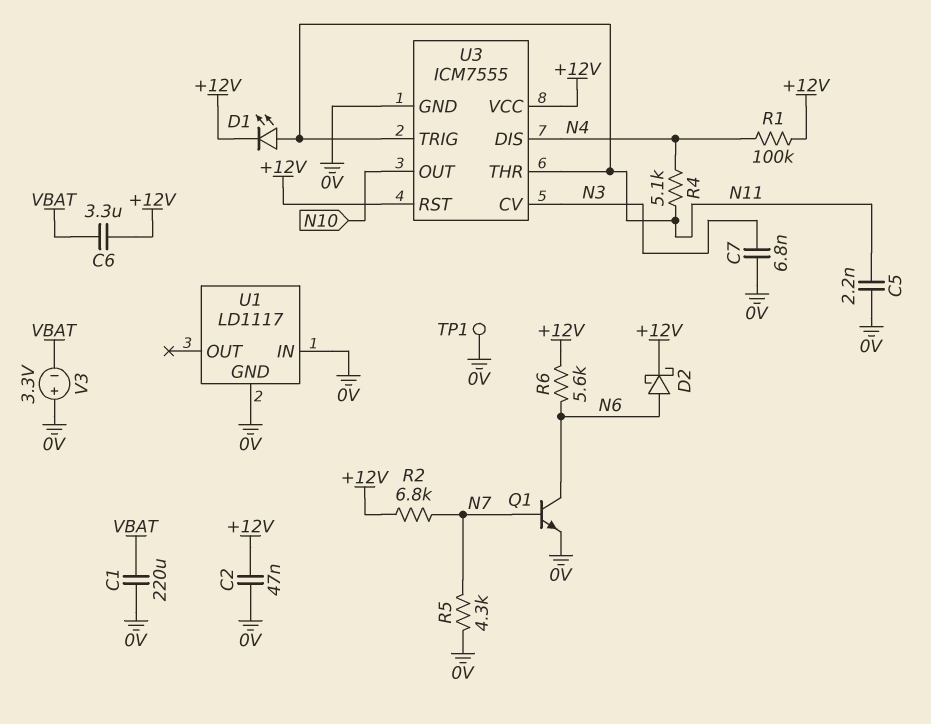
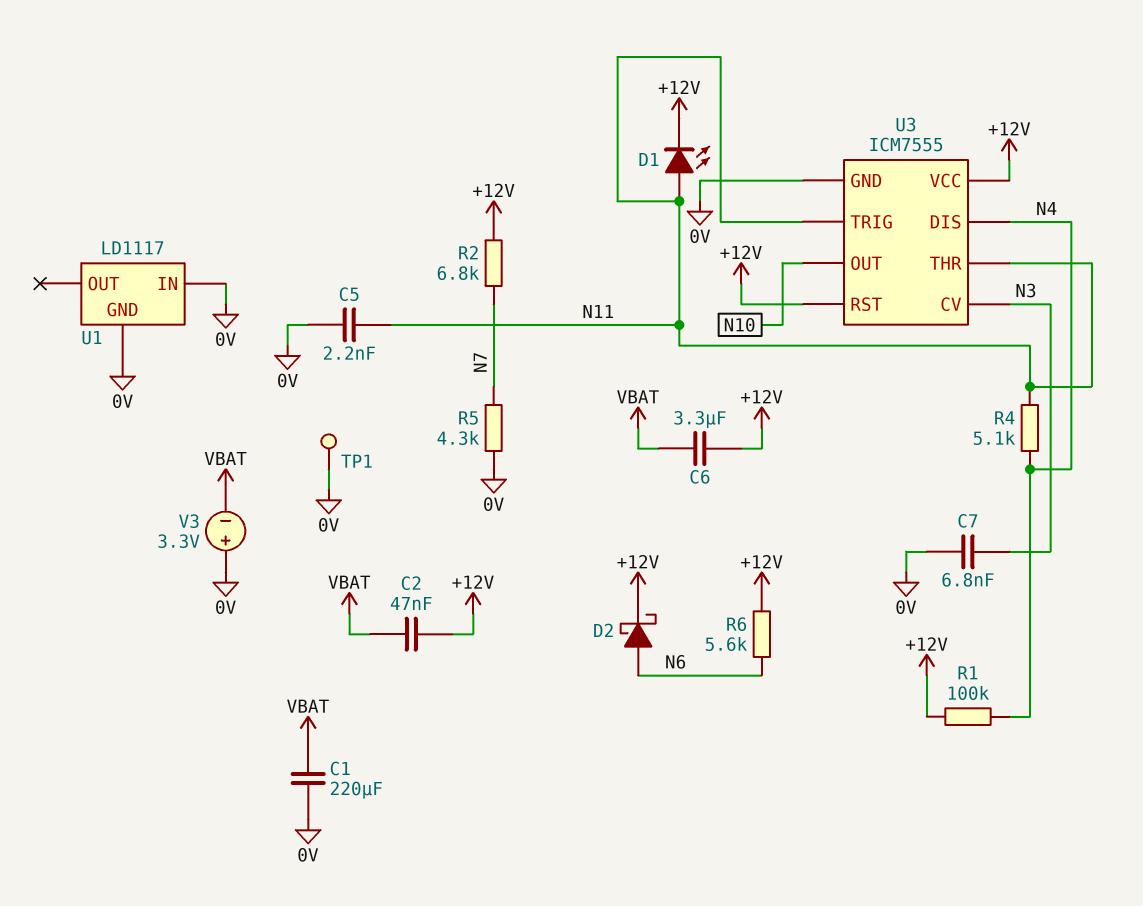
C2: 47nF (+12V, 0V) -> 47nF (+12V, VBAT)
Q1: NPN (B N7, C N6, E 0V) -> none

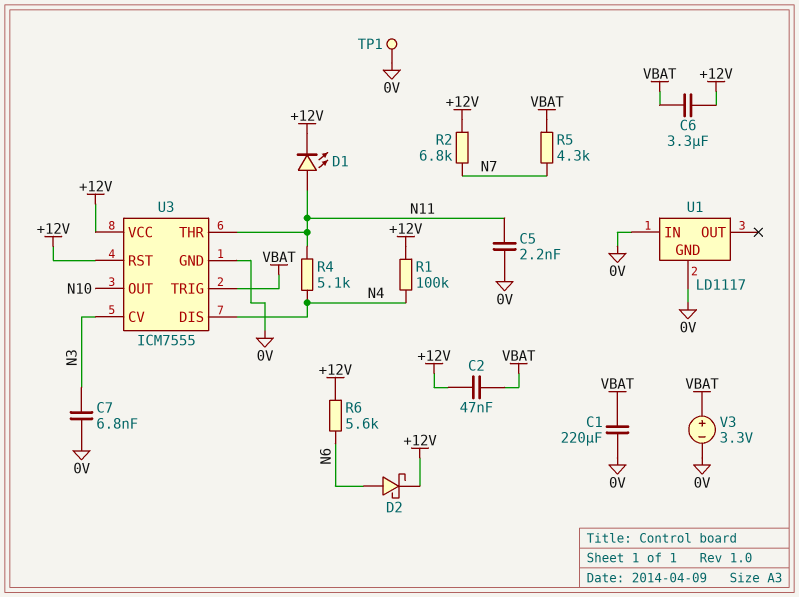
R5: 4.3k (0V, N7) -> 4.3k (N7, VBAT)
U3 pin TRIG: N11 -> VBAT
V3: 3.3V (plus 0V, minus VBAT) -> 3.3V (plus VBAT, minus 0V)

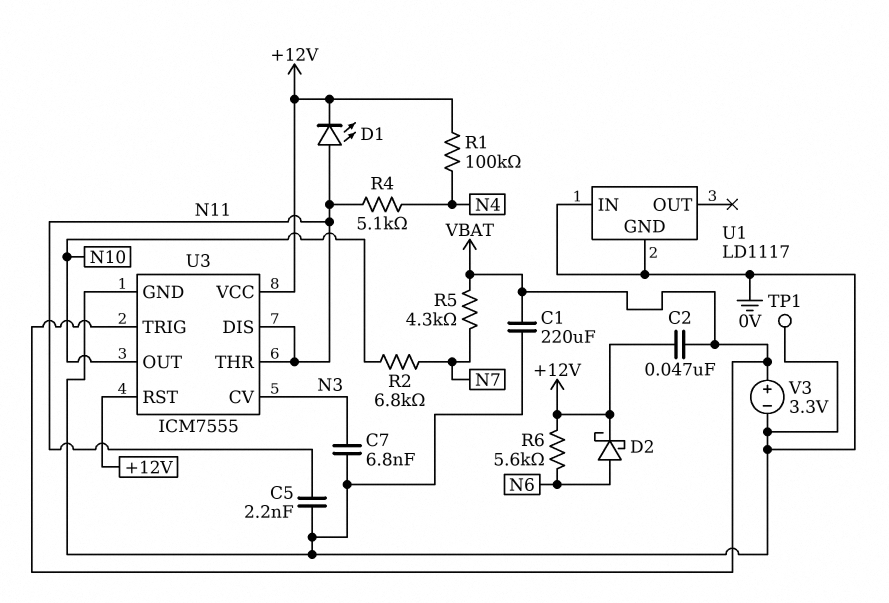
C6: 3.3uF (+12V, VBAT) -> none
R2: 6.8k (+12V, N7) -> 6.8k (N7, N10)
U3 pin DIS: N4 -> N11

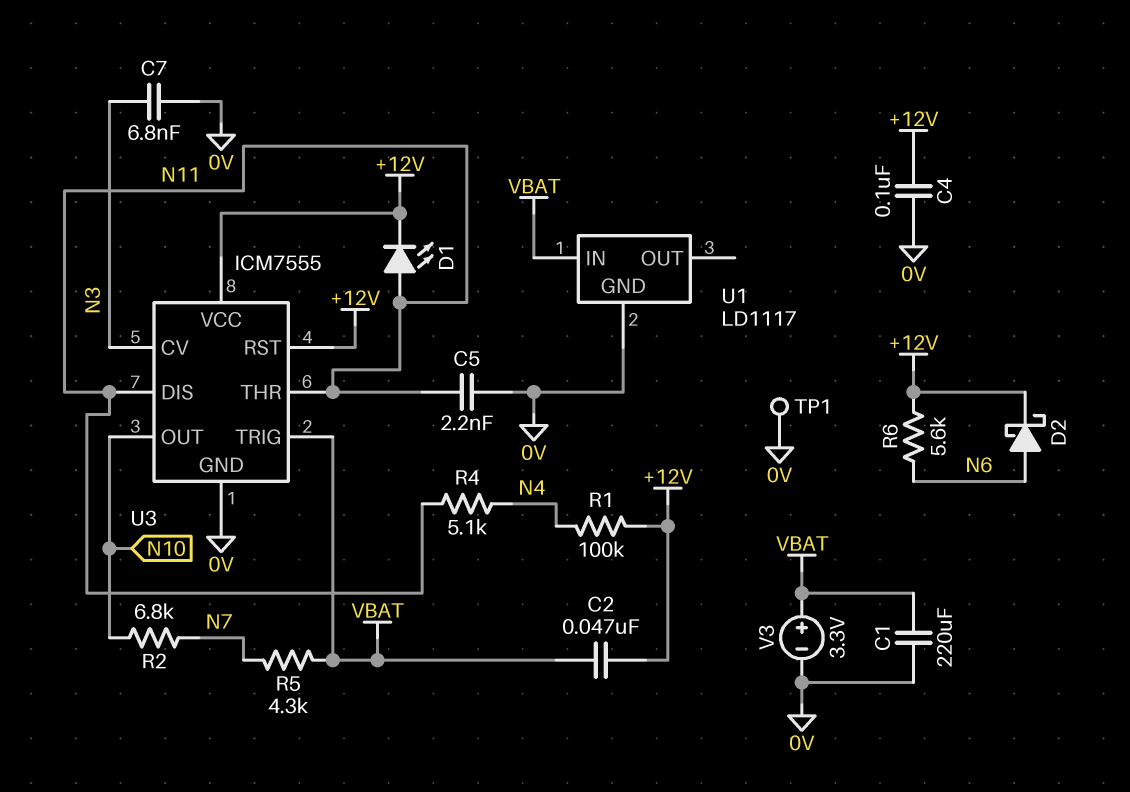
C4: none -> 100nF (+12V, 0V)
U1 pin IN: 0V -> VBAT

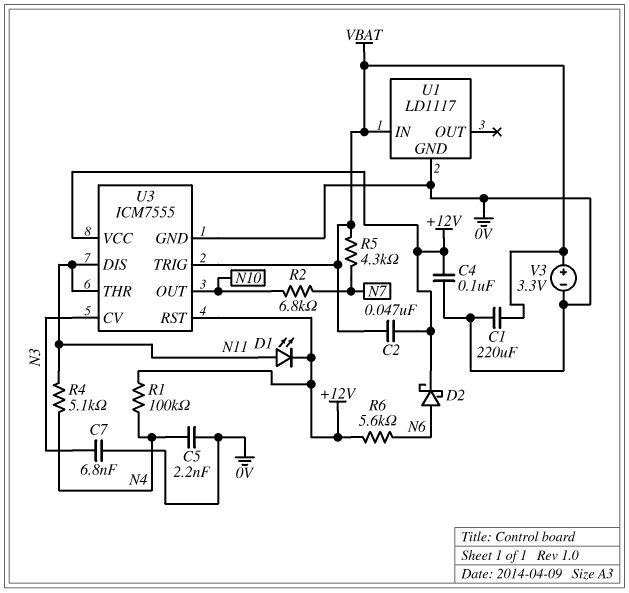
C5: 2.2nF (0V, N11) -> 2.2nF (0V, N4)
TP1: test point (0V) -> none

